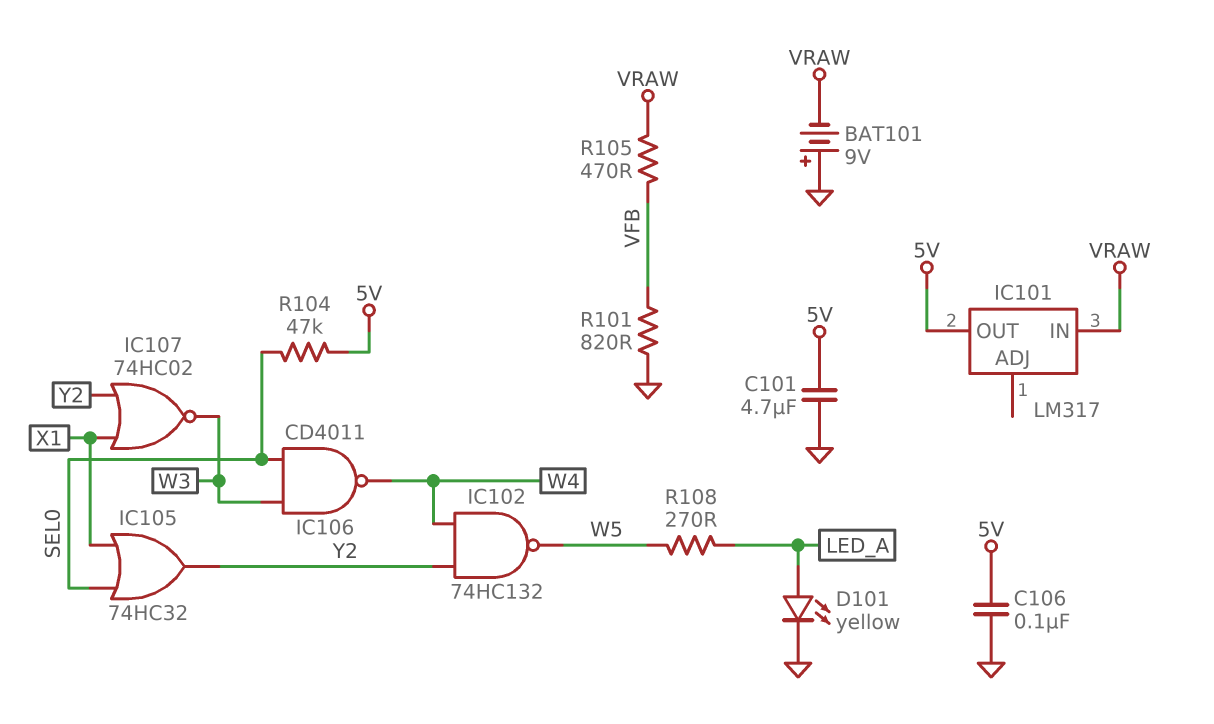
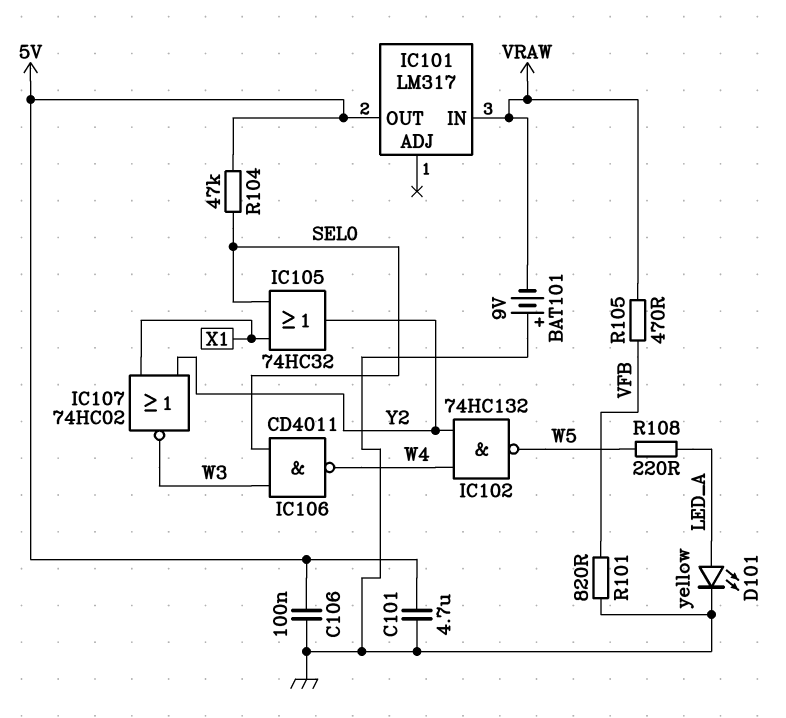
R108: 270 (LED_A, W5) -> 220 (LED_A, W5)

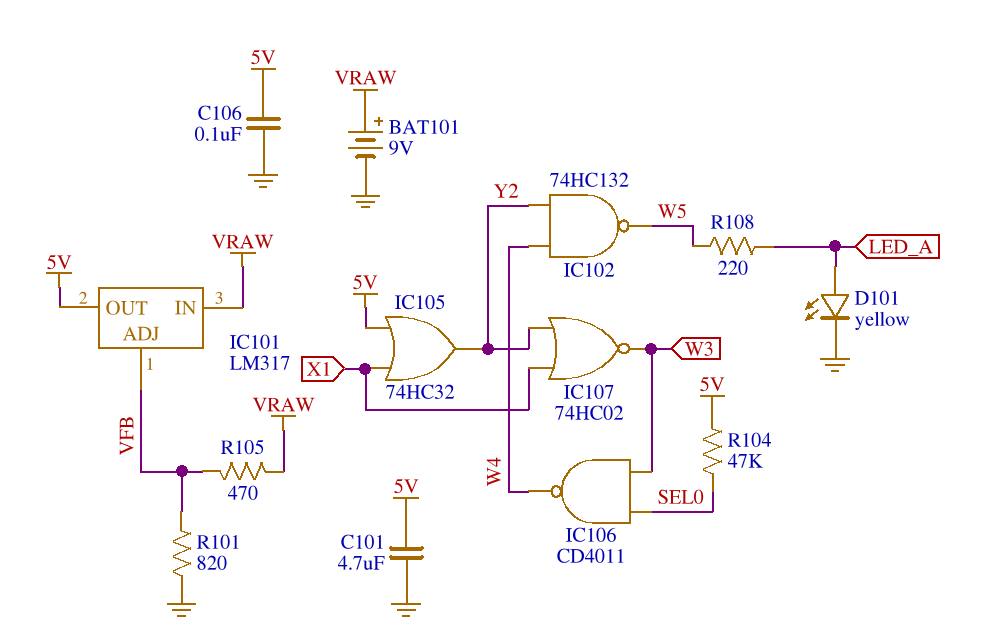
BAT101: 9V (plus GND, minus VRAW) -> 9V (plus VRAW, minus GND)
IC101 pin ADJ: none -> VFB
IC105: OR 74HC32 (in SEL0, in X1, out Y2) -> OR 74HC32 (in 5V, in X1, out Y2)

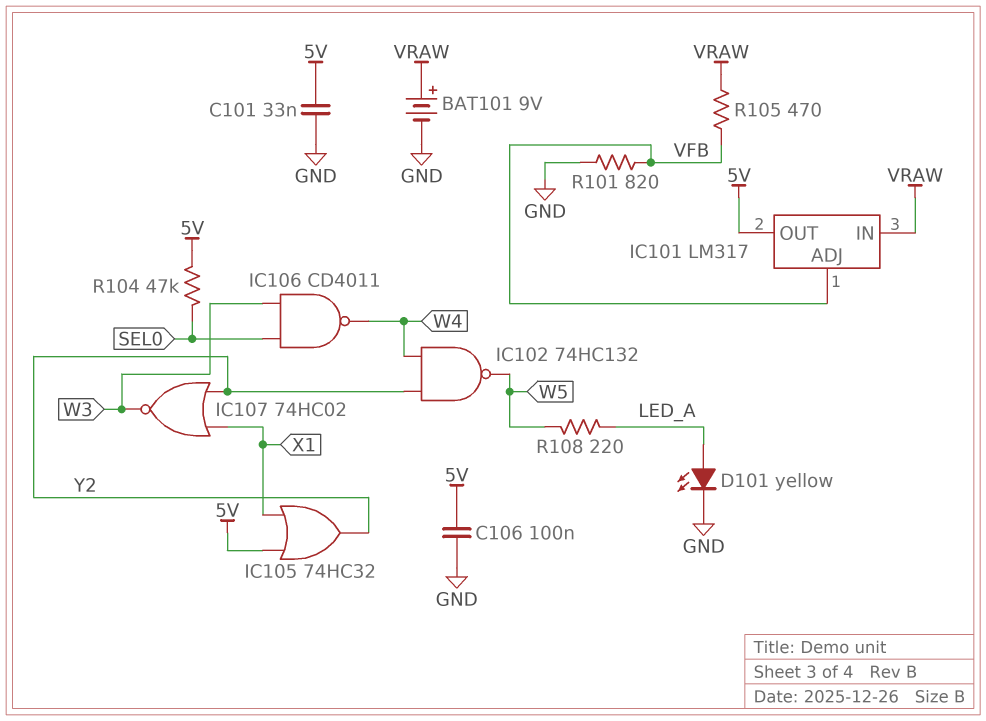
C101: 4.7uF (5V, GND) -> 33nF (5V, GND)

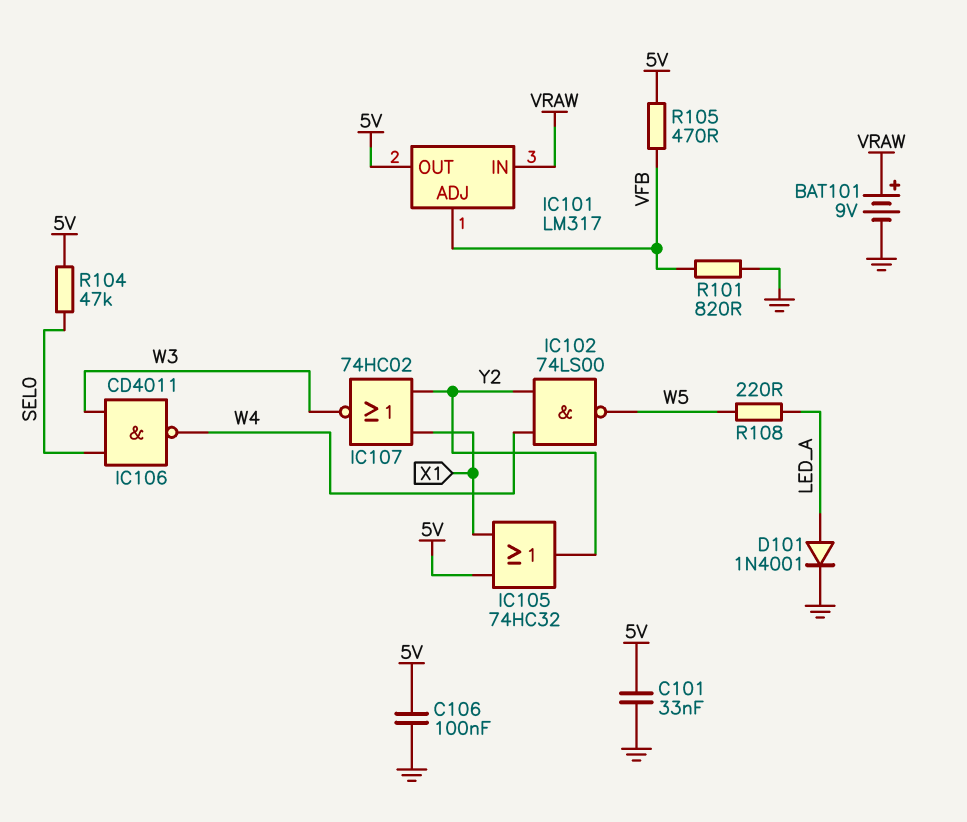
D101: LED yellow (A LED_A, K GND) -> diode 1N4001 (A LED_A, K GND)
IC102: NAND 74HC132 (in W4, in Y2, out W5) -> NAND 74LS00 (in W4, in Y2, out W5)
R105: 470 (VFB, VRAW) -> 470 (5V, VFB)

